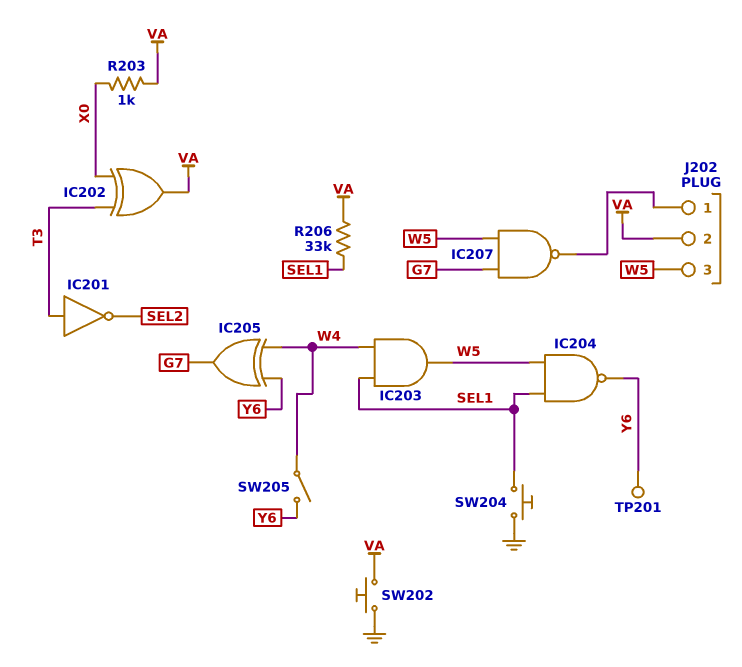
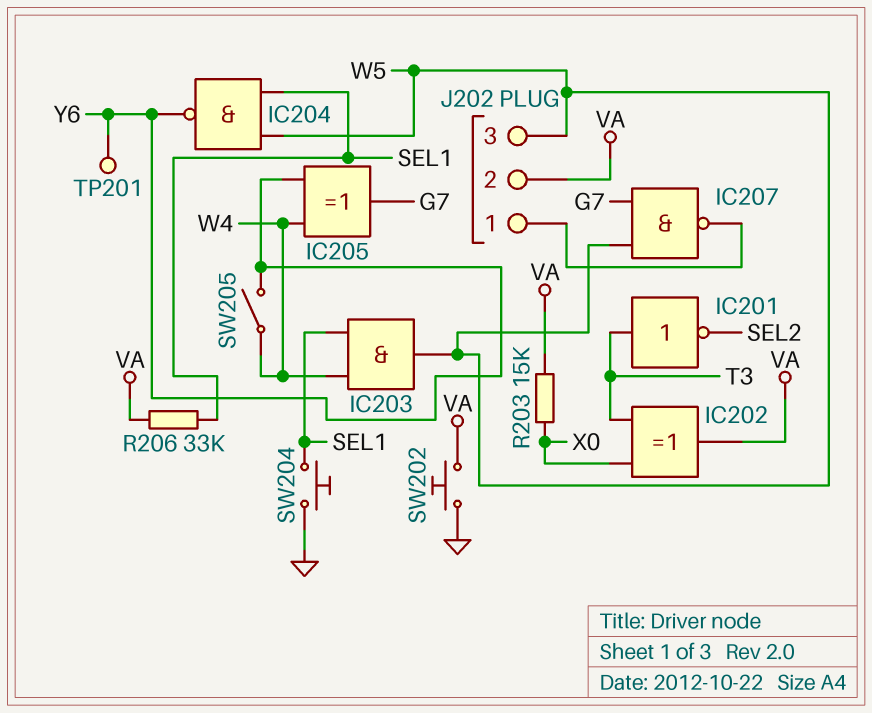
R203: 1k (VA, X0) -> 15k (VA, X0)

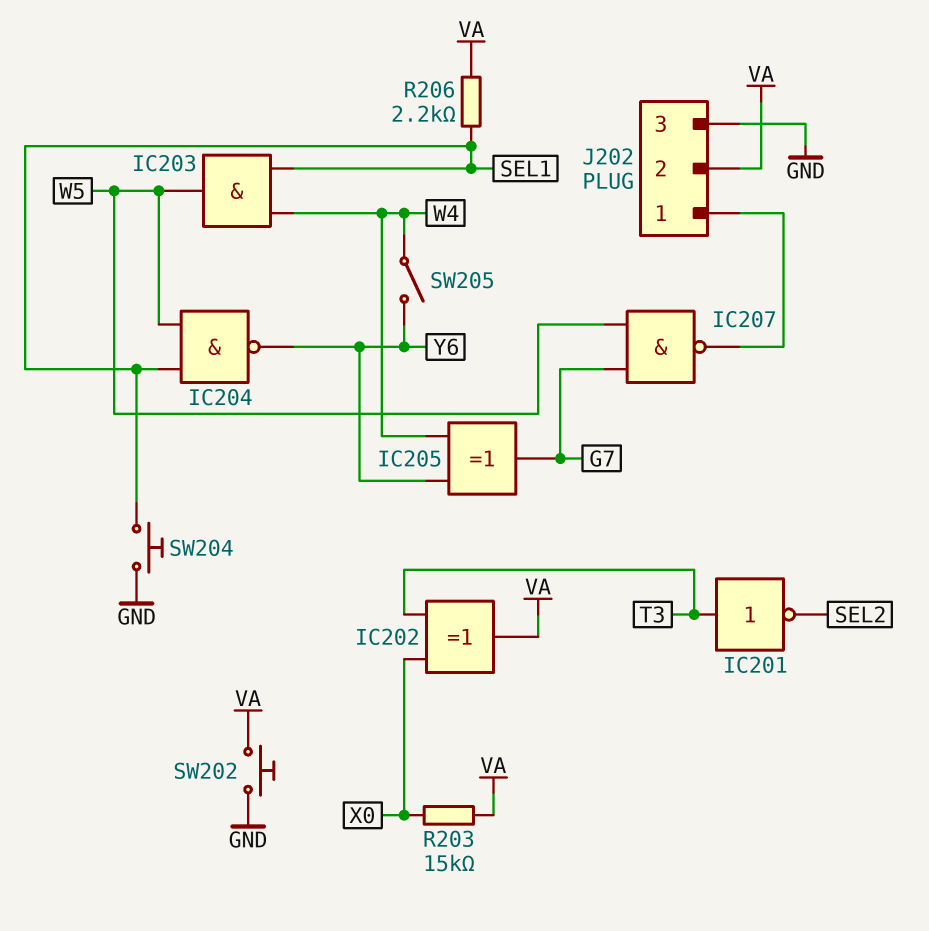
J202 pin 3: W5 -> GND
R206: 33k (SEL1, VA) -> 2.2k (SEL1, VA)
TP201: test point (Y6) -> none

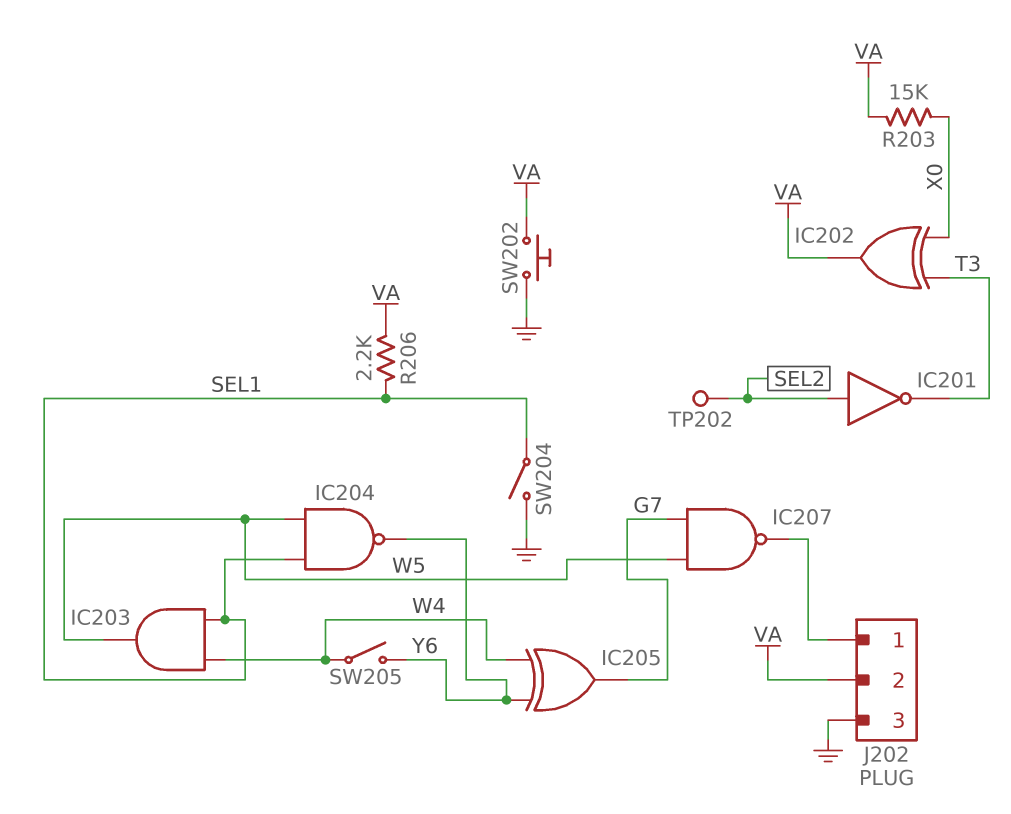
IC201: NOT (in T3, out SEL2) -> NOT (in SEL2, out T3)
SW204: button (GND, SEL1) -> switch (GND, SEL1)
TP202: none -> test point (SEL2)

